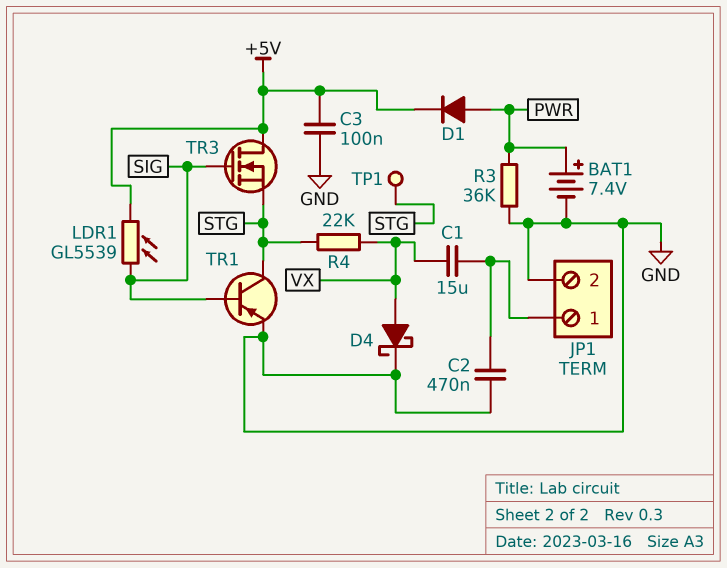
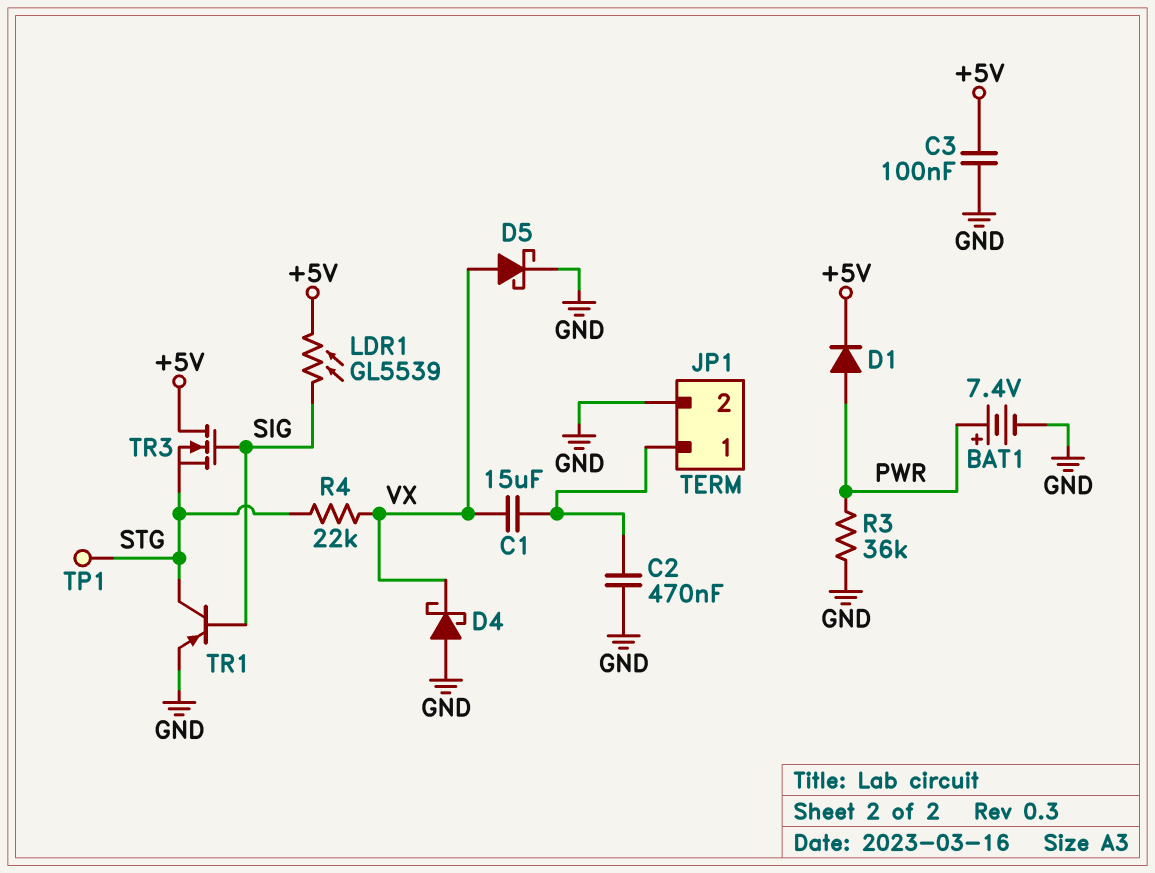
D4: schottky (A VX, K GND) -> schottky (A GND, K VX)
D5: none -> schottky (A VX, K GND)

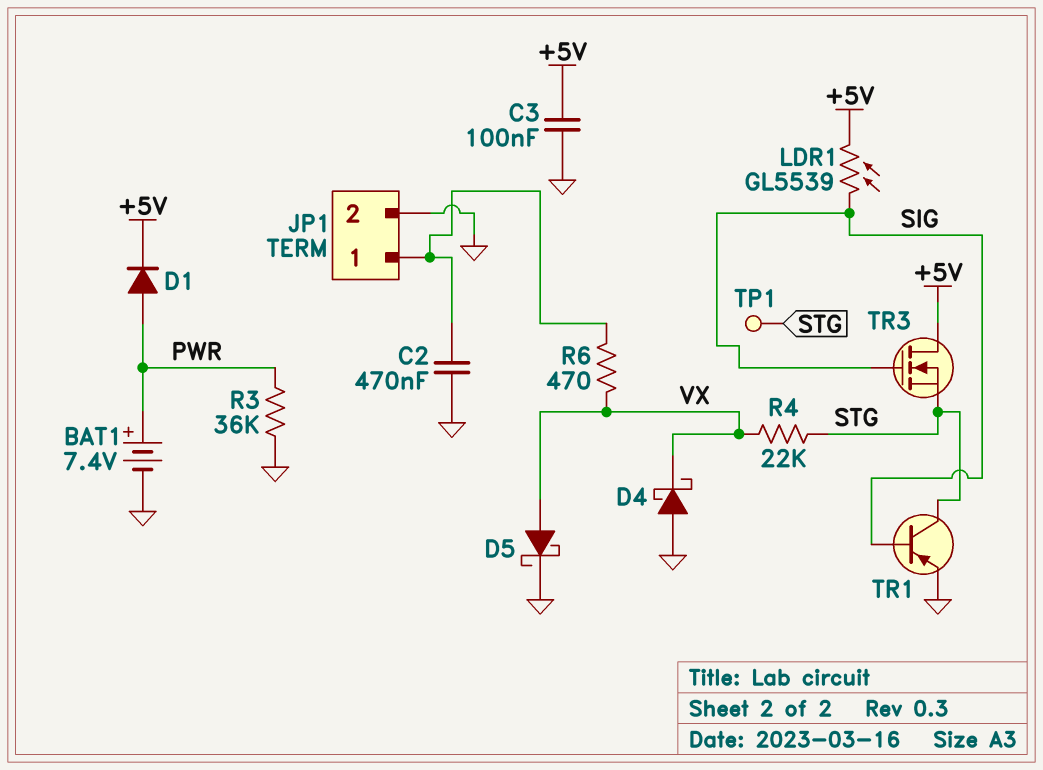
C1: 15uF (JP1/1, VX) -> none
R6: none -> 470 (JP1/1, VX)

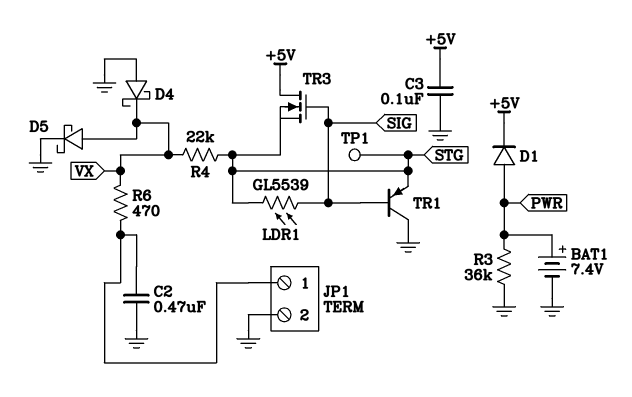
LDR1: GL5539 (+5V, SIG) -> GL5539 (SIG, STG)
TR1: PNP (B SIG, C STG, E GND) -> PNP (B SIG, C GND, E STG)

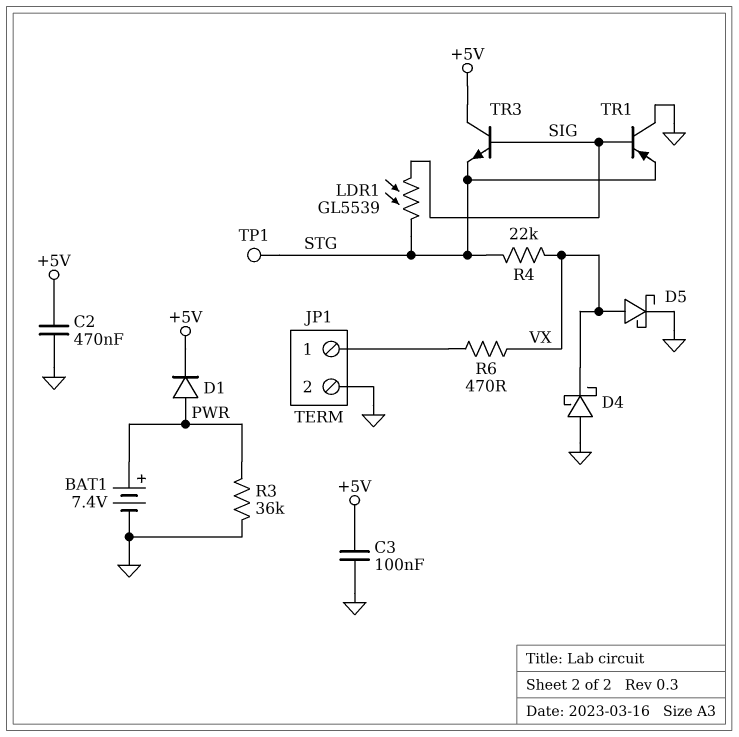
C2: 470nF (GND, JP1/1) -> 470nF (+5V, GND)
TR3: NMOS (G SIG, D +5V, S STG) -> NPN (B SIG, C +5V, E STG)

